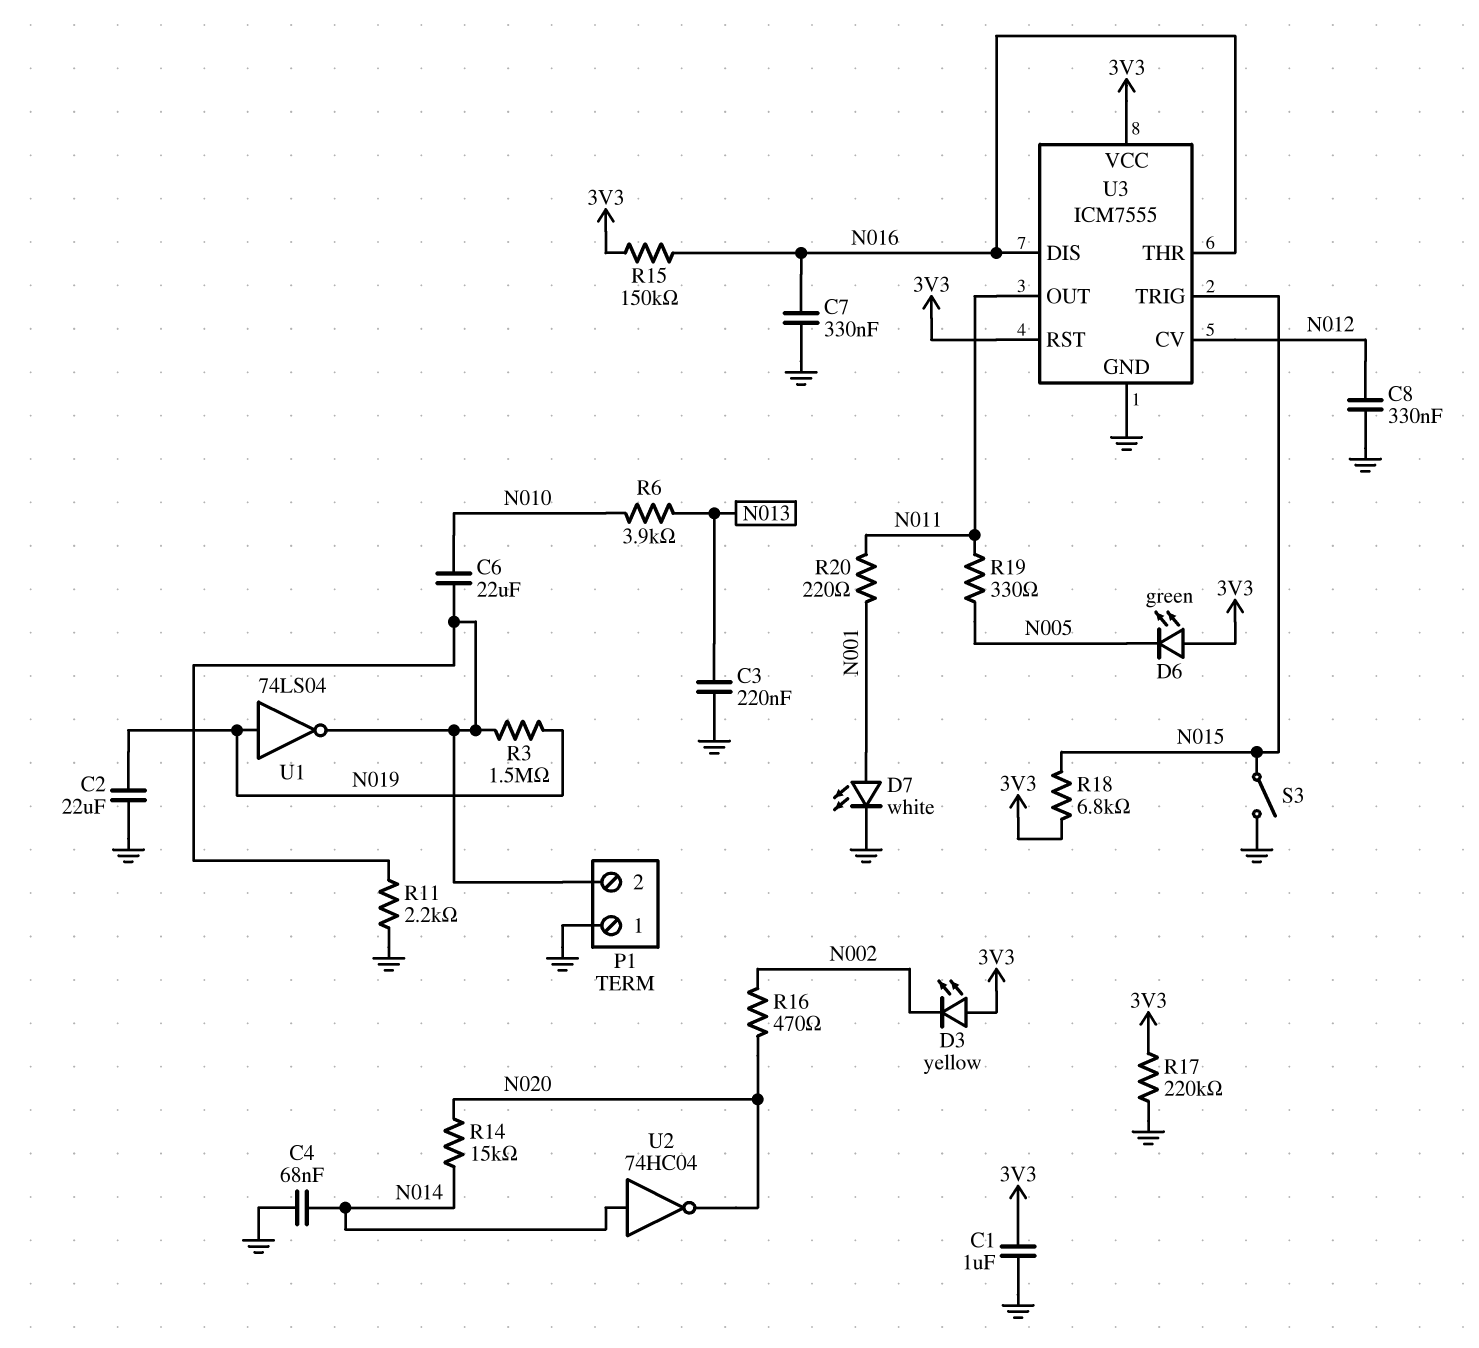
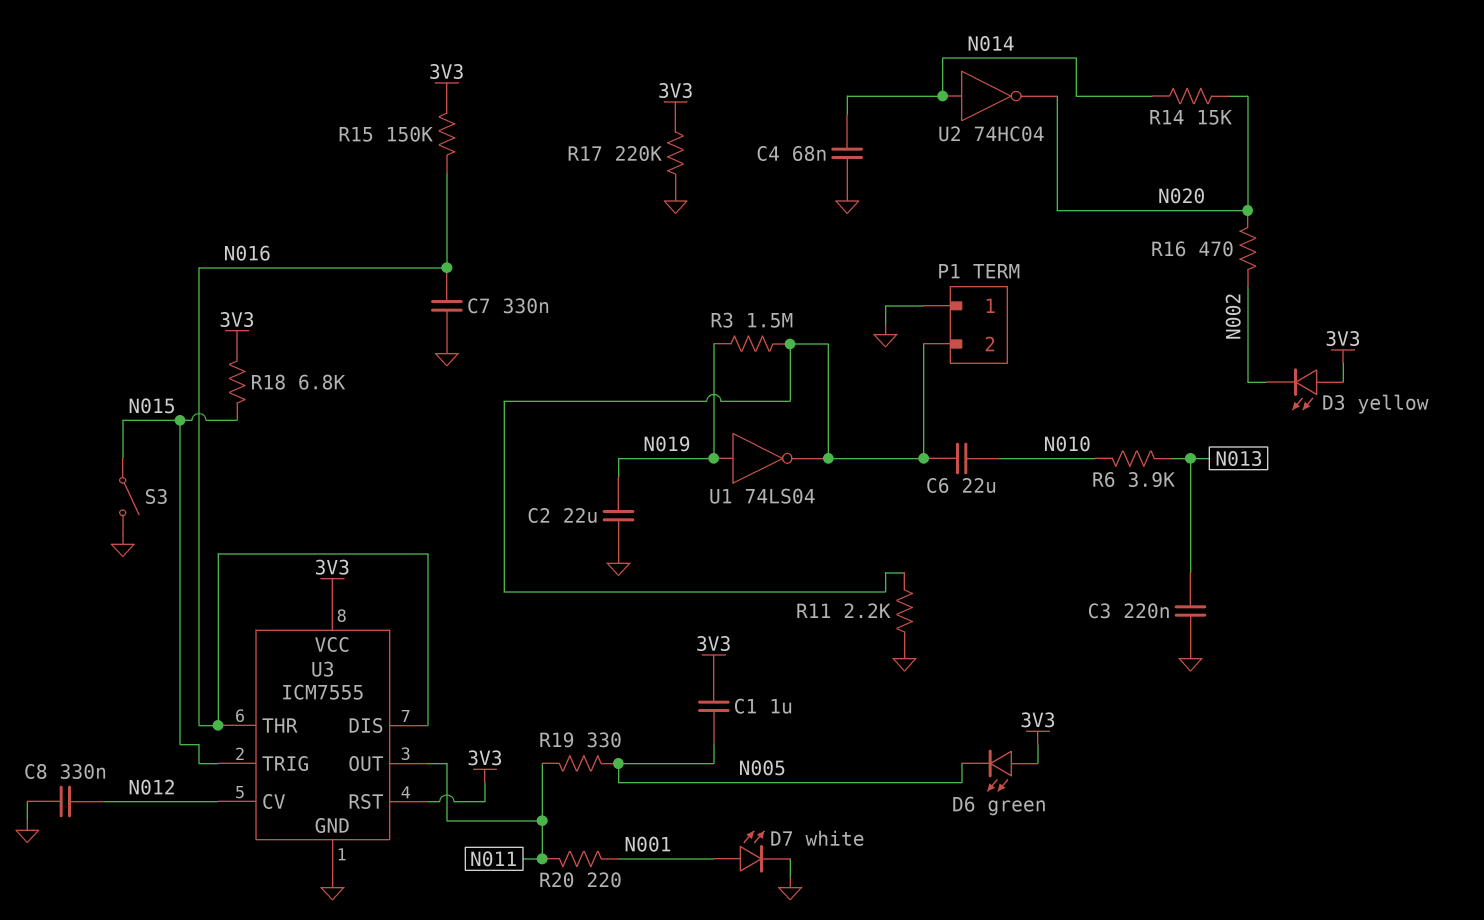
C1: 1uF (3V3, GND) -> 1uF (3V3, N005)

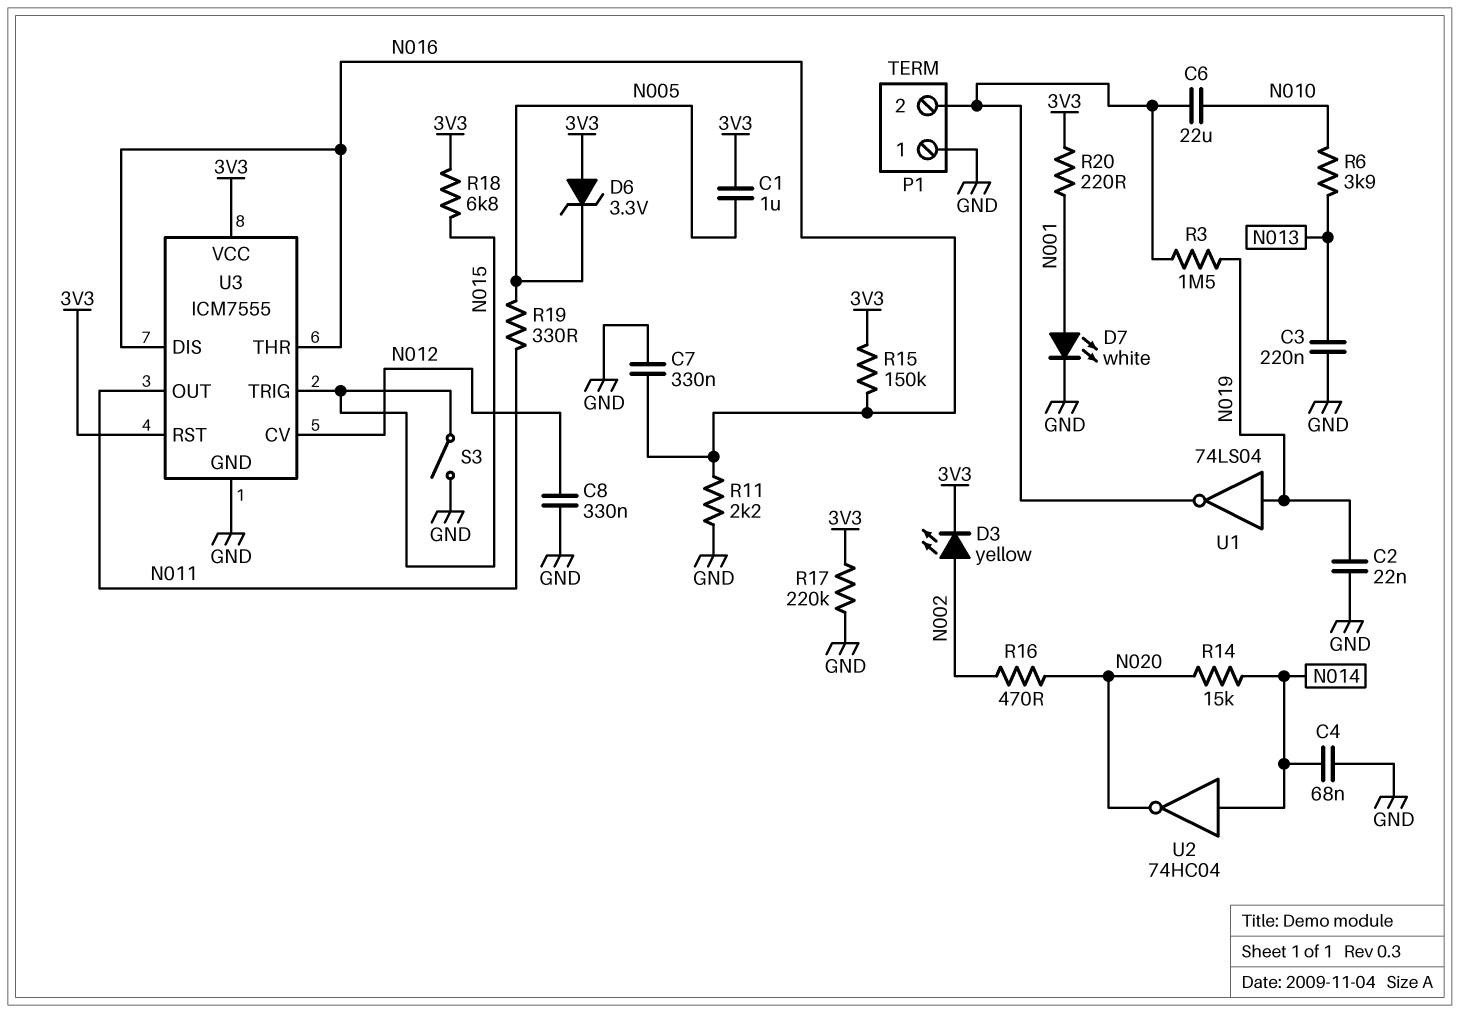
C2: 22uF (GND, N019) -> 22nF (GND, N019)
D3: LED yellow (A 3V3, K N002) -> LED yellow (A N002, K 3V3)
D6: LED green (A 3V3, K N005) -> zener 3.3V (A 3V3, K N005)
R11: 2.2k (GND, P1/2) -> 2.2k (GND, N016)
R20: 220 (N001, N011) -> 220 (3V3, N001)

